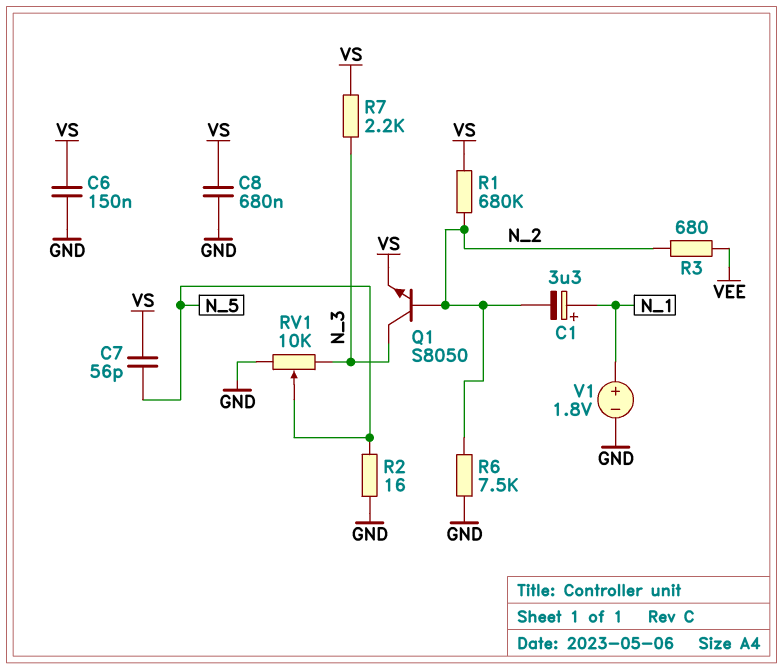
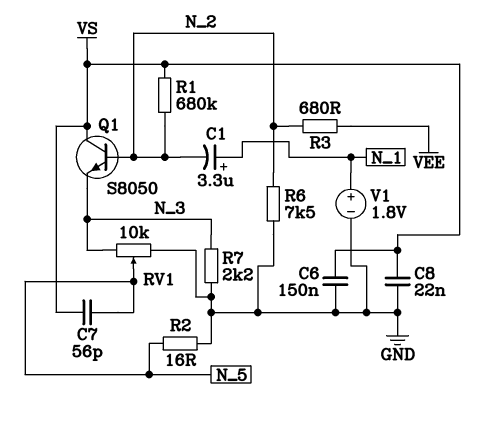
C8: 680nF (GND, VS) -> 22nF (GND, VS)
Q1: NPN S8050 (B N_2, C N_3, E VS) -> NPN S8050 (B N_2, C VS, E N_3)
R7: 2.2k (N_3, VS) -> 2.2k (GND, N_3)

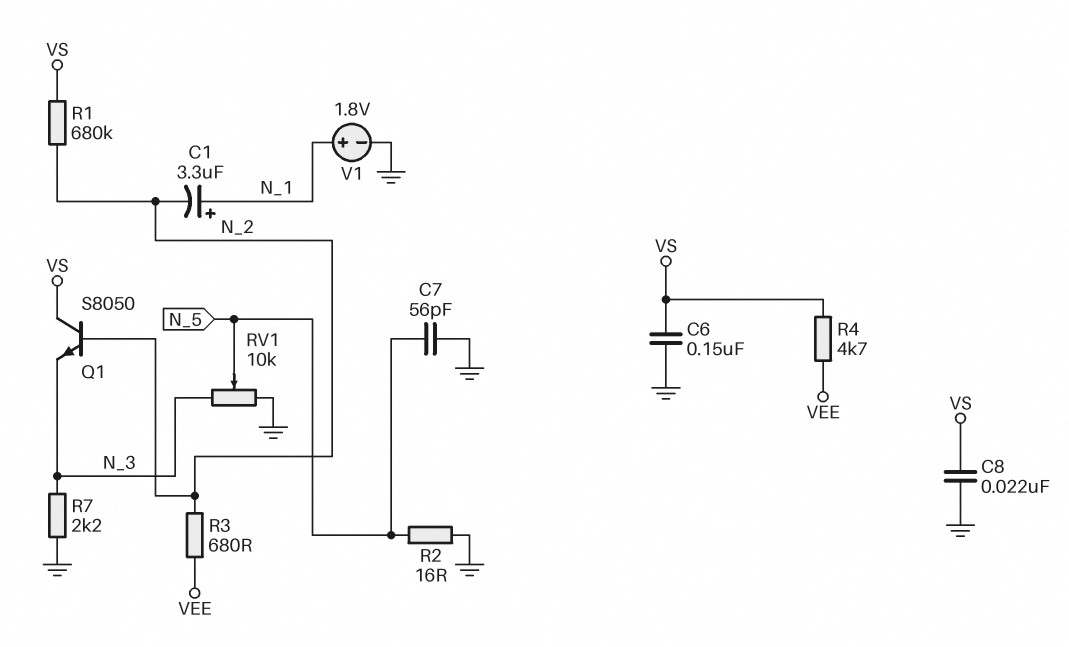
C7: 56pF (N_5, VS) -> 56pF (GND, N_5)
R4: none -> 4.7k (VEE, VS)
R6: 7.5k (GND, N_2) -> none

